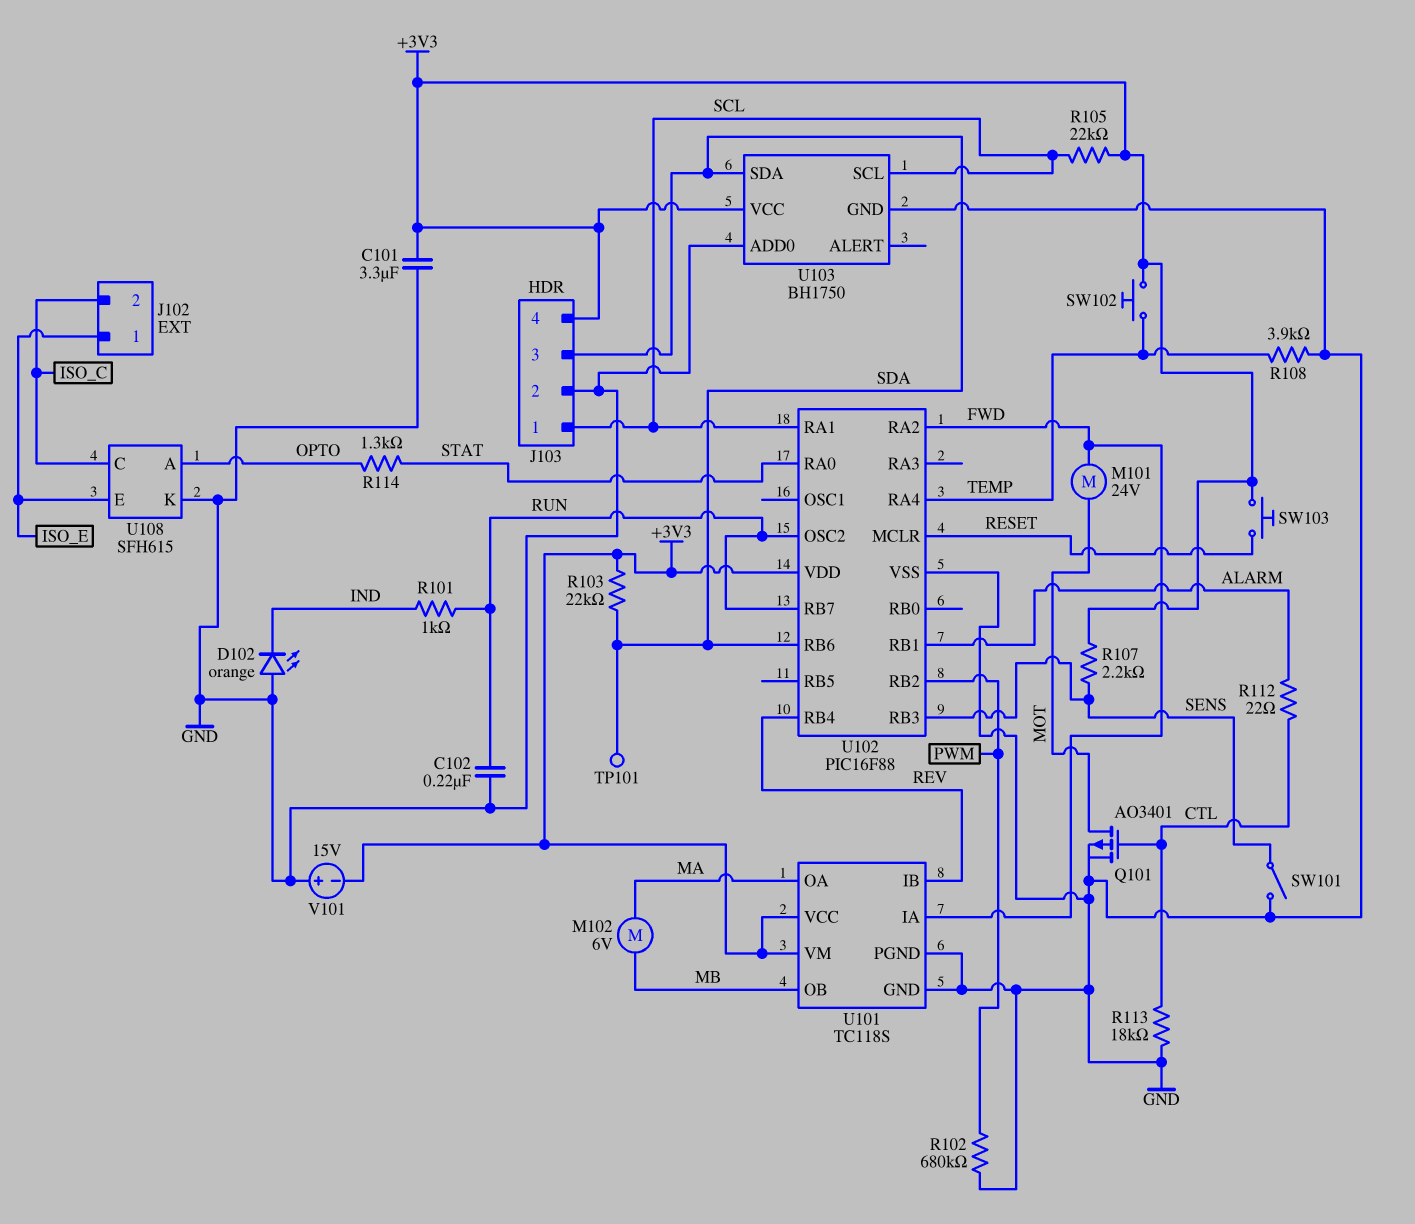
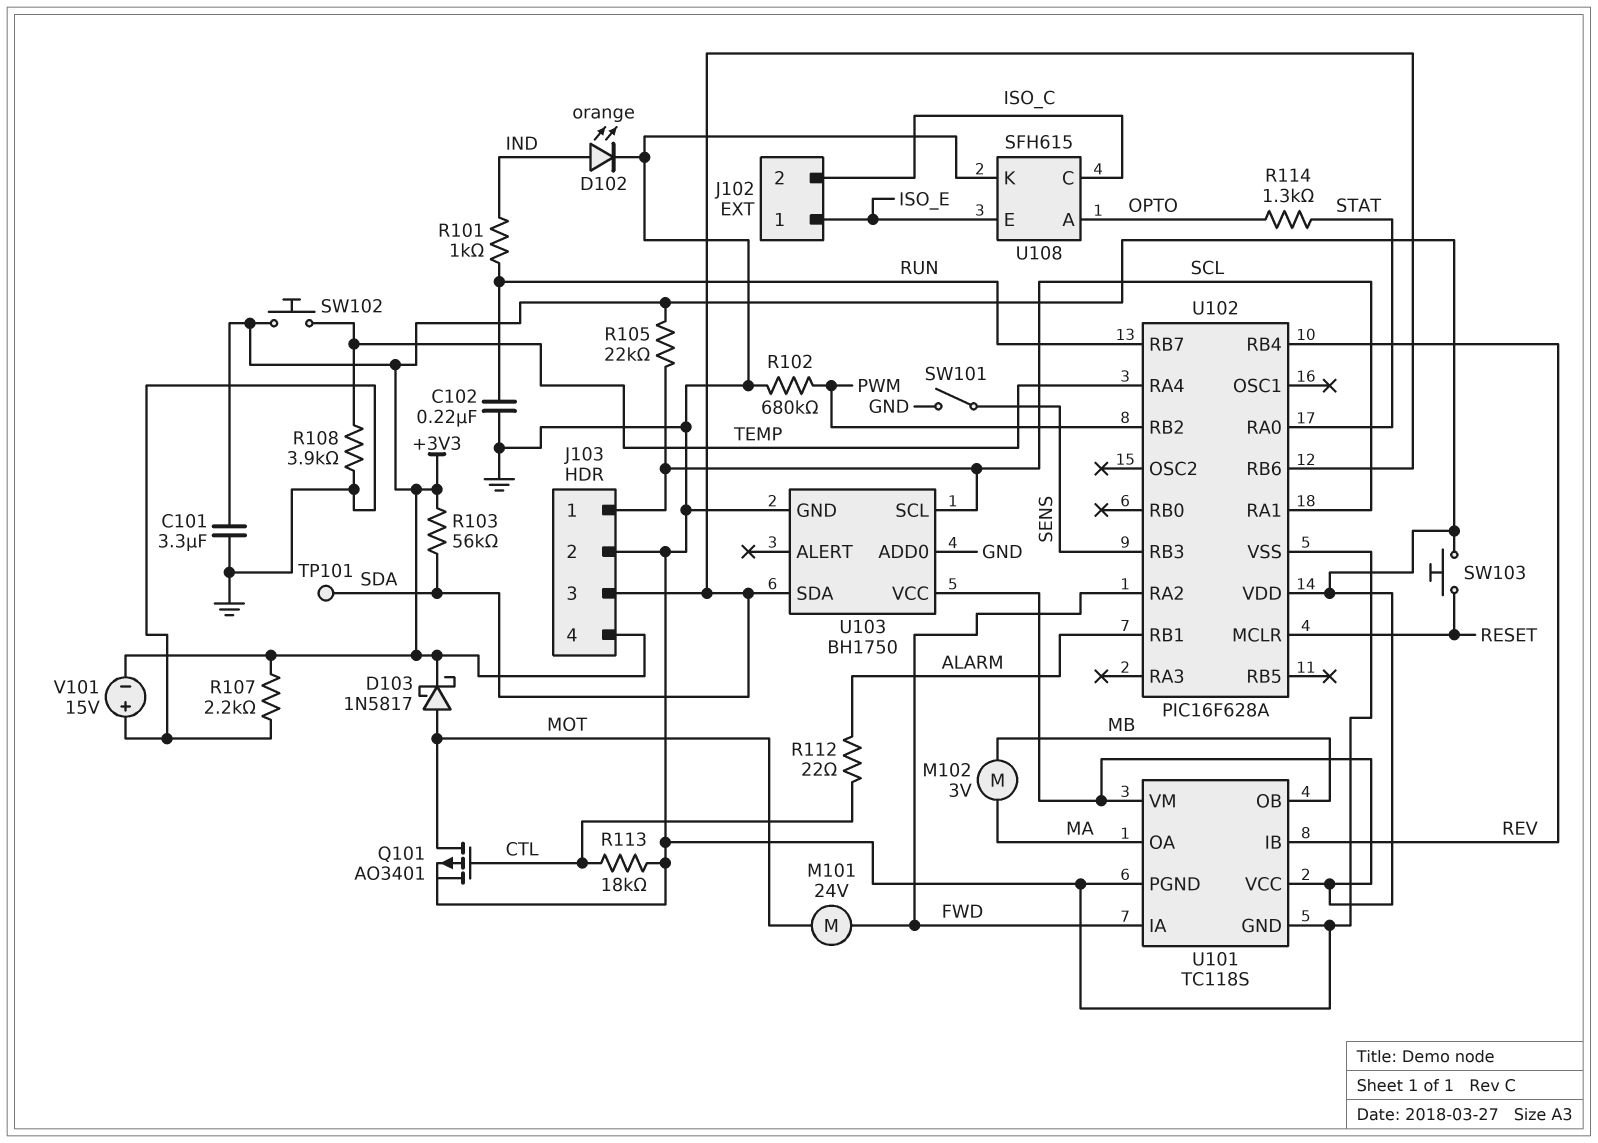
D102: LED orange (A GND, K IND) -> LED orange (A IND, K GND)
D103: none -> schottky 1N5817 (A MOT, K +3V3)
M102: motor 6V (MA, MB) -> motor 3V (MA, MB)
R103: 22k (+3V3, SDA) -> 56k (+3V3, SDA)
R107: 2.2k (+3V3, SENS) -> 2.2k (+3V3, GND)
U102: PIC16F88 -> PIC16F628A
U102 pin OSC2: RUN -> none

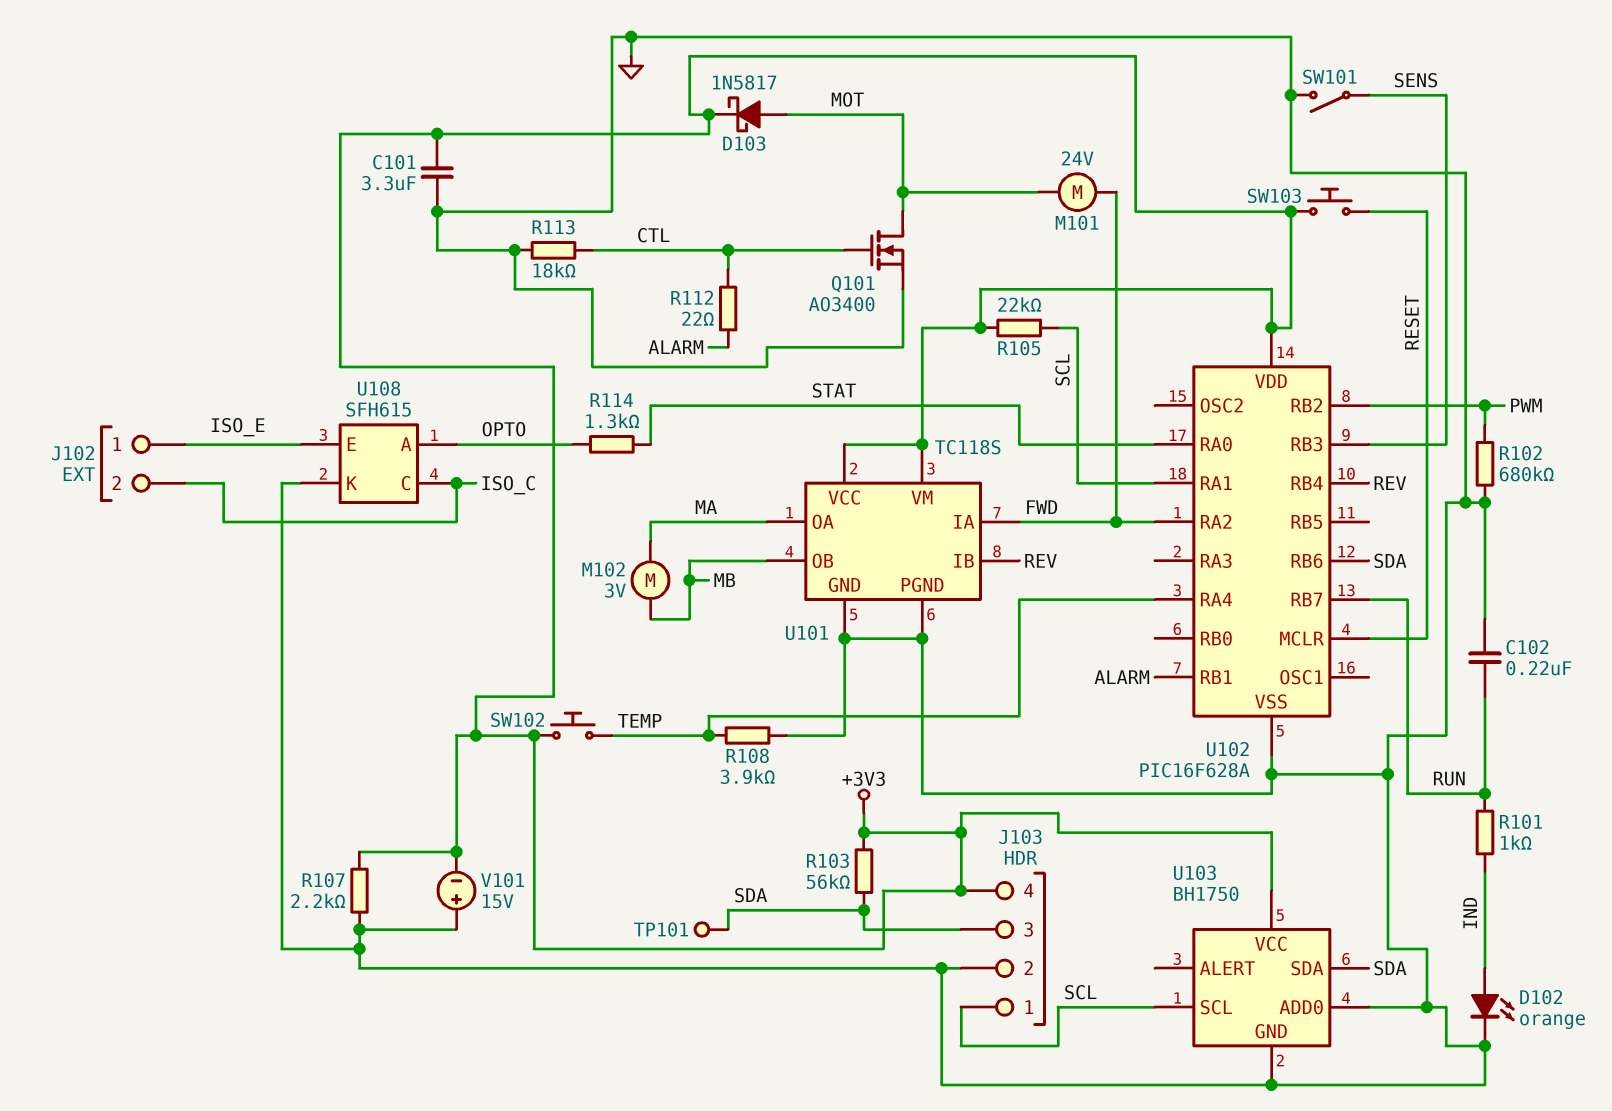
Q101: PMOS AO3401 (G CTL, D MOT, S GND) -> NMOS AO3400 (G CTL, D MOT, S GND)

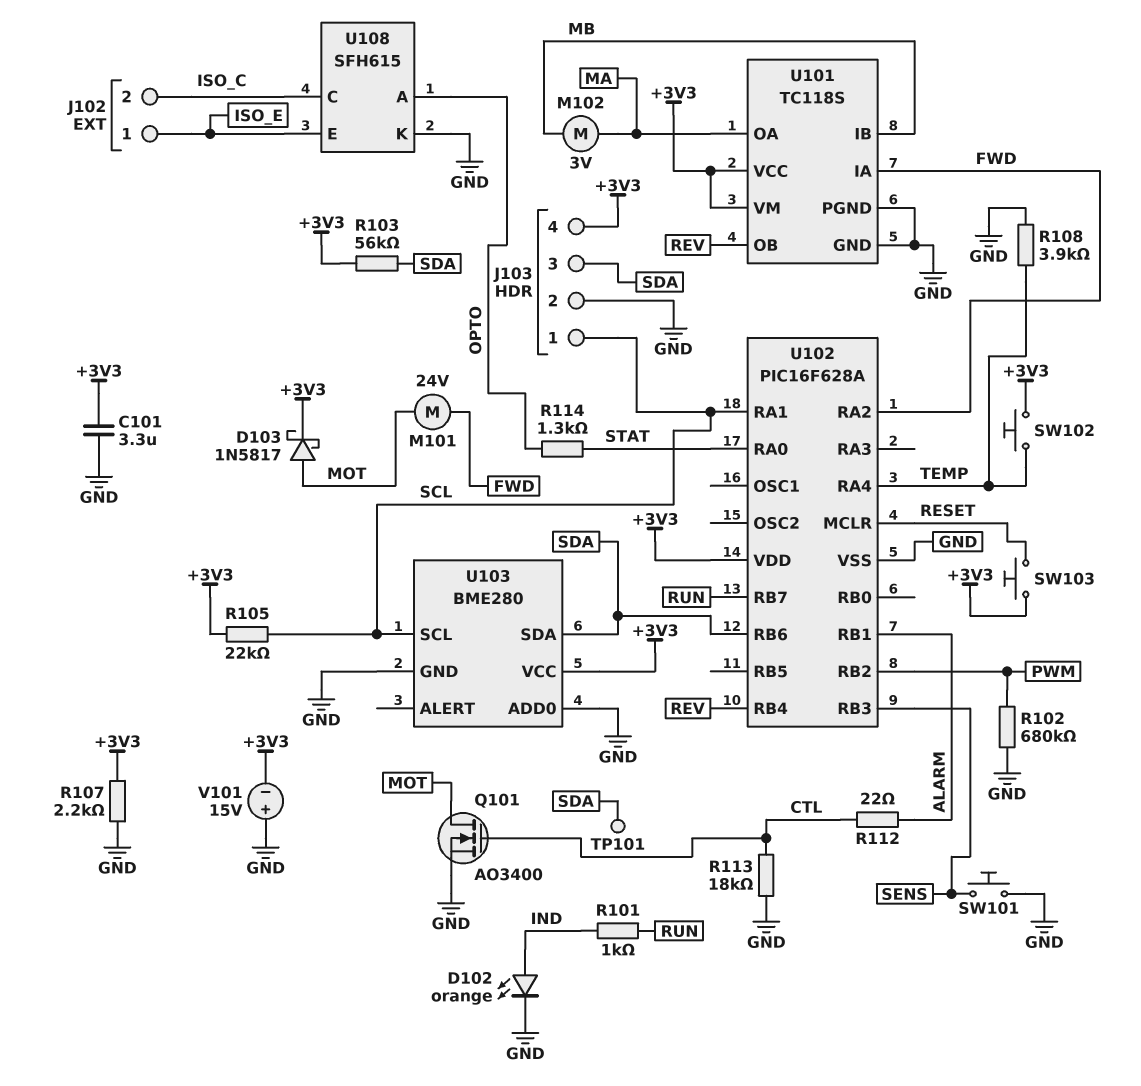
C102: 220nF (GND, RUN) -> none
SW101: switch (GND, SENS) -> button (GND, SENS)
U101 pin IB: REV -> MB
U101 pin OB: MB -> REV
U103: BH1750 -> BME280

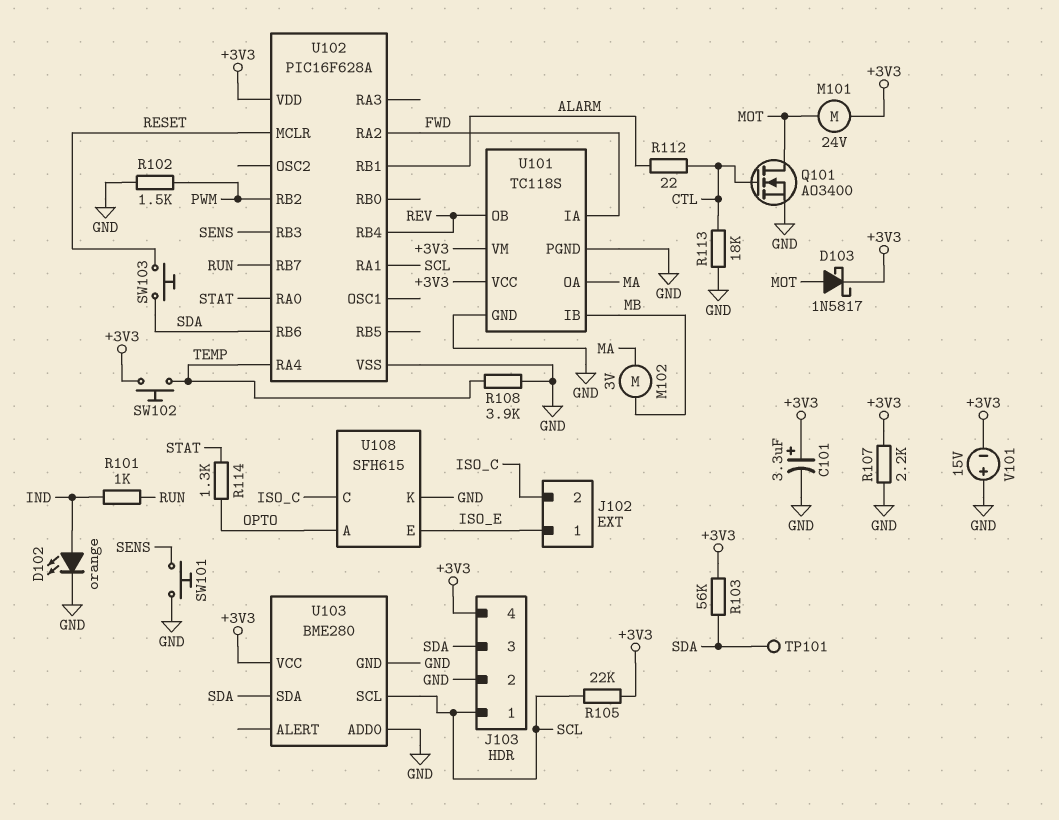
C101: 3.3uF (+3V3, GND) -> 3.3uF (plus +3V3, minus GND)
M101: motor 24V (FWD, MOT) -> motor 24V (+3V3, MOT)
R102: 680k (GND, PWM) -> 1.5k (GND, PWM)
SW103: button (+3V3, RESET) -> button (RESET, SDA)

